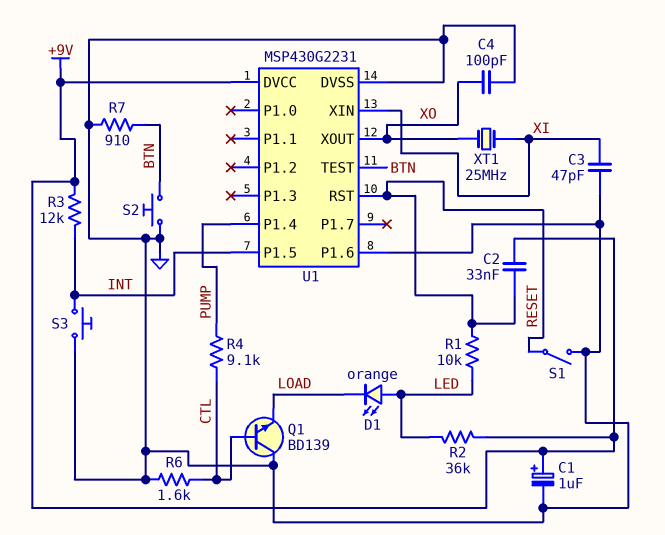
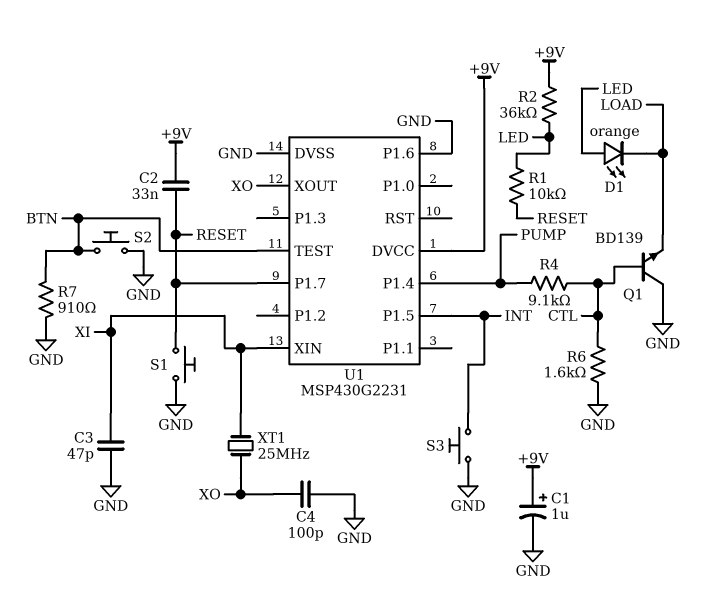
R3: 12k (+9V, INT) -> none
S1: switch (GND, RESET) -> button (GND, RESET)
U1 pin P1.7: none -> RESET
U1 pin RST: RESET -> none

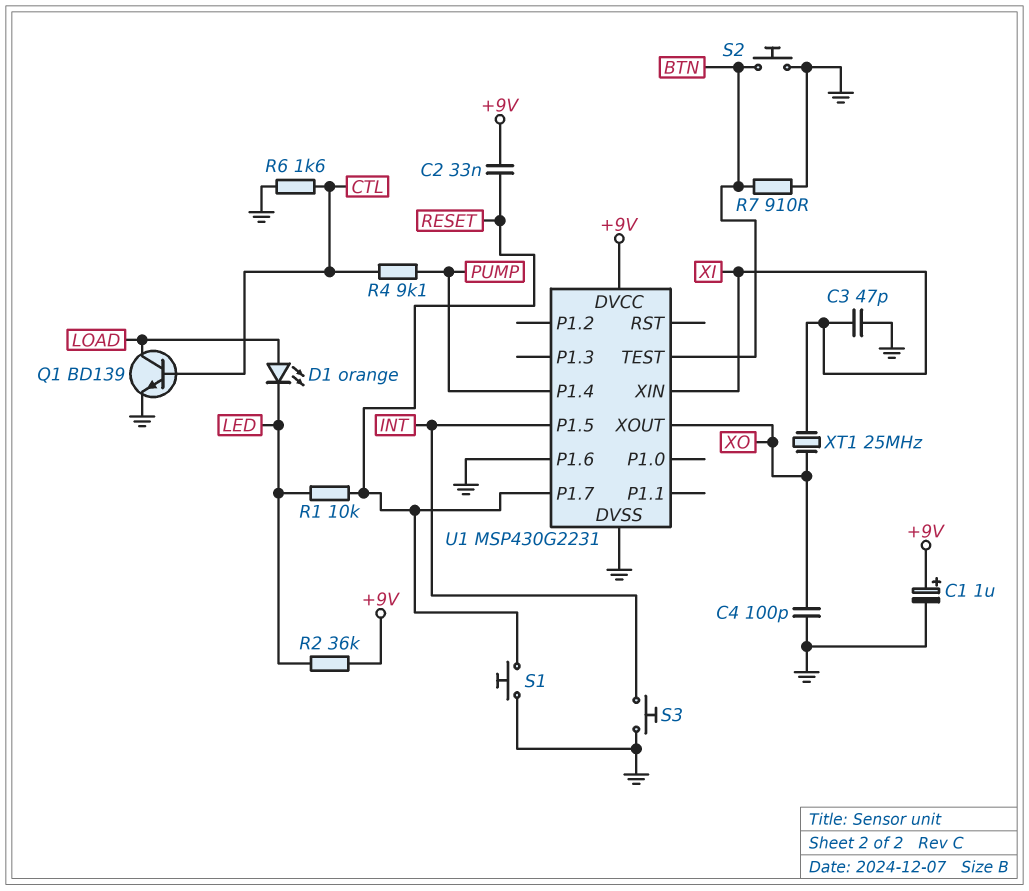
D1: LED orange (A LED, K LOAD) -> LED orange (A LOAD, K LED)
Q1: NPN BD139 (B CTL, C GND, E LOAD) -> NPN BD139 (B CTL, C LOAD, E GND)

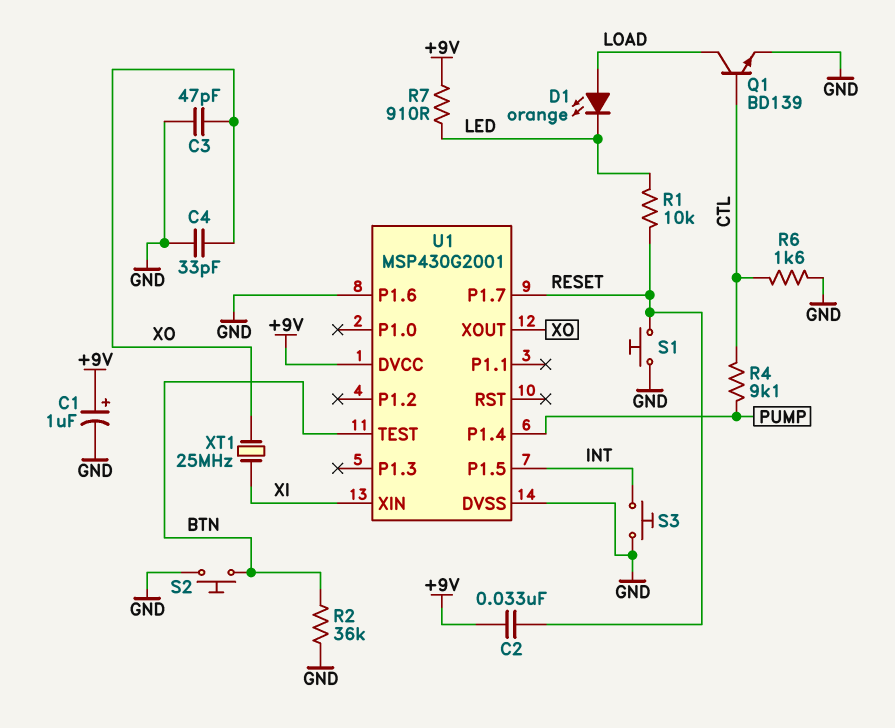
C3: 47pF (GND, XI) -> 47pF (GND, XO)
C4: 100pF (GND, XO) -> 33pF (GND, XO)
R2: 36k (+9V, LED) -> 36k (BTN, GND)
R7: 910 (BTN, GND) -> 910 (+9V, LED)
U1: MSP430G2231 -> MSP430G2001

